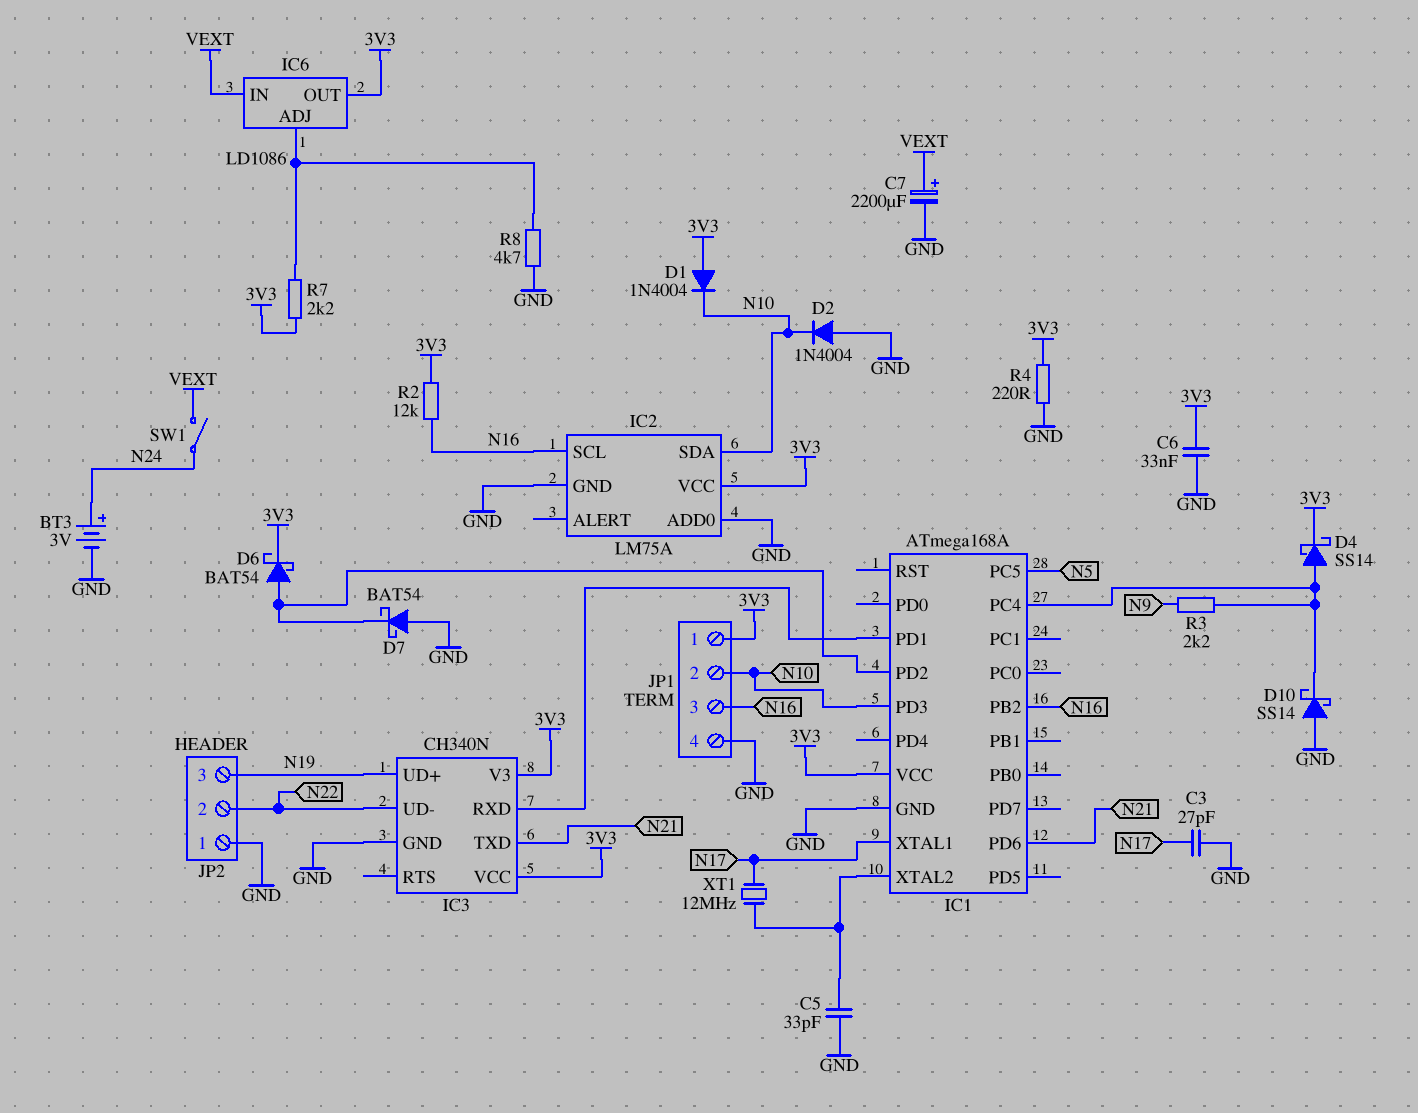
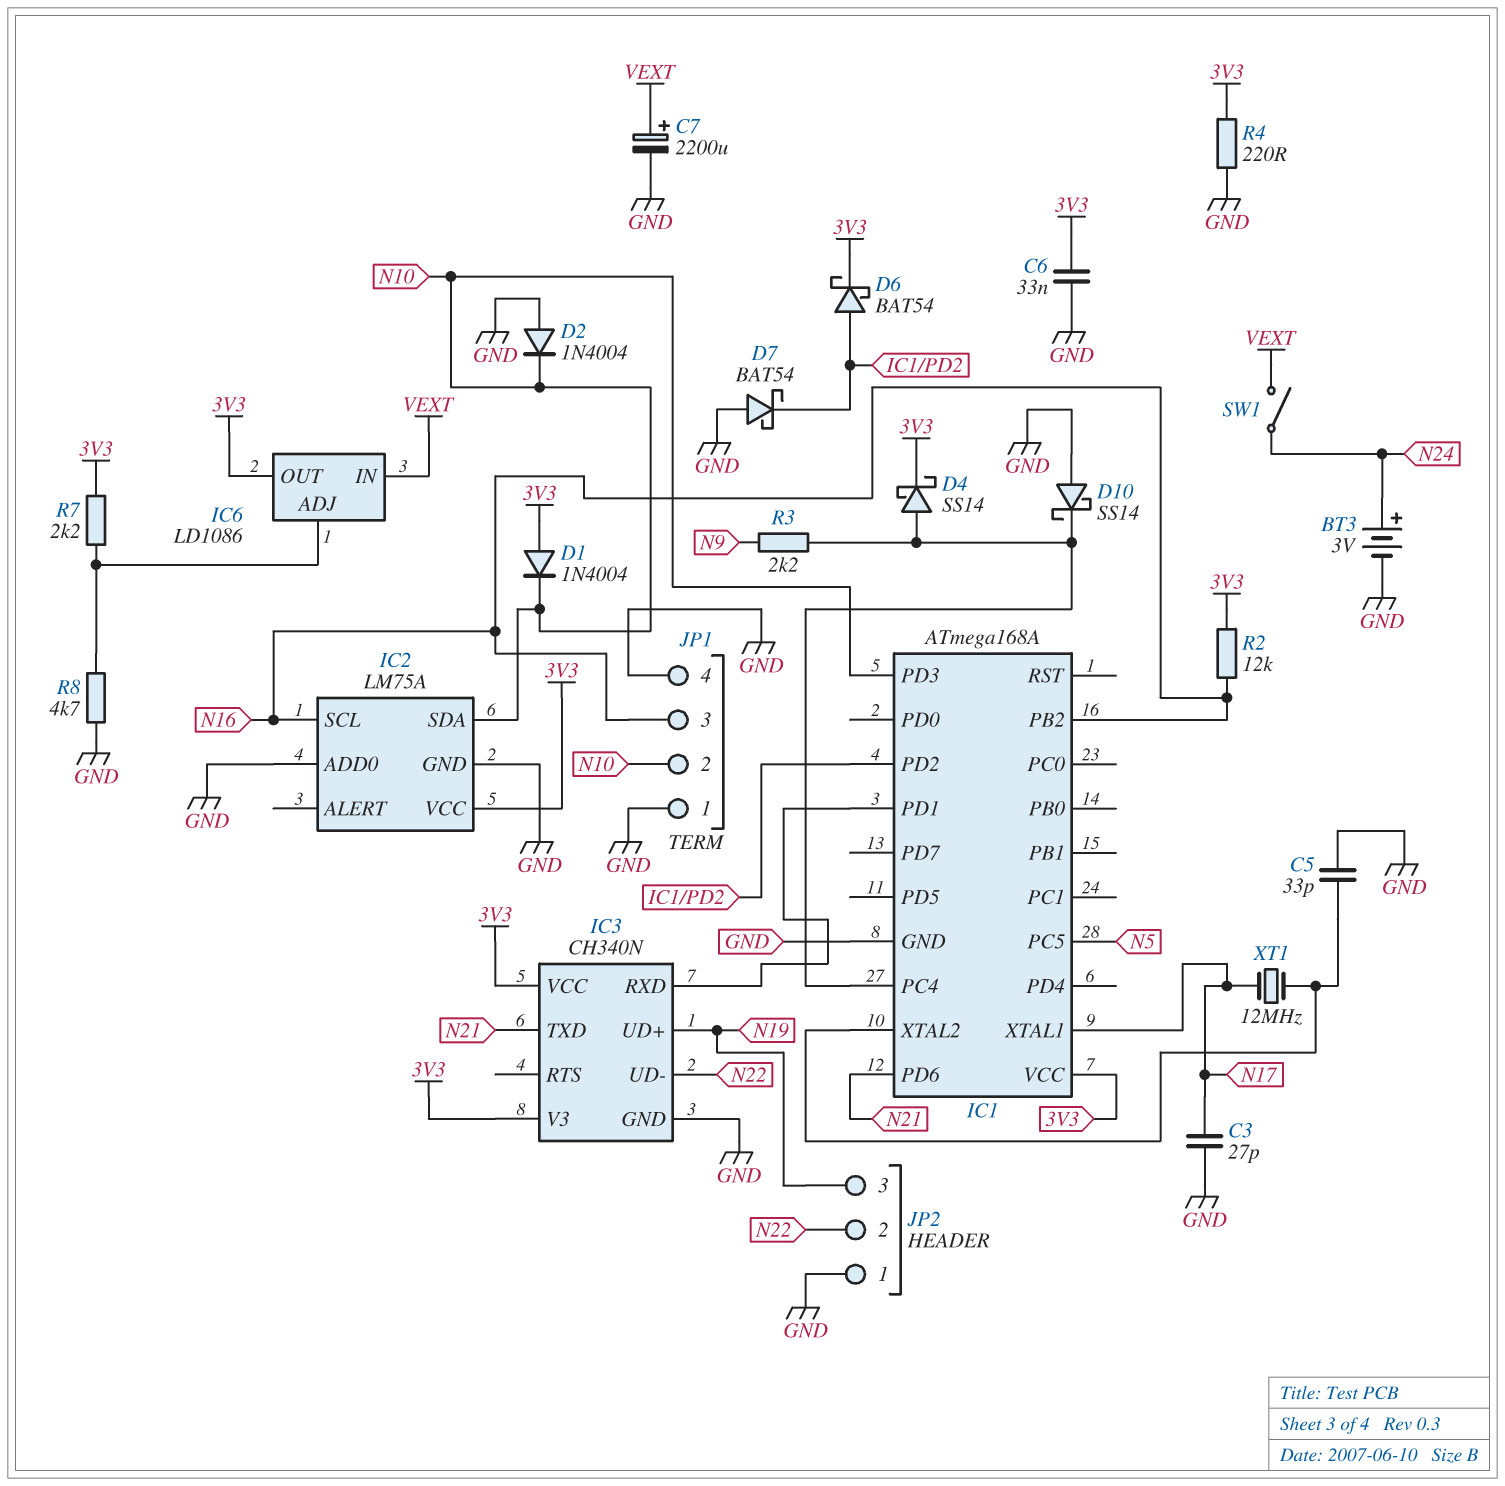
JP1 pin 1: 3V3 -> GND

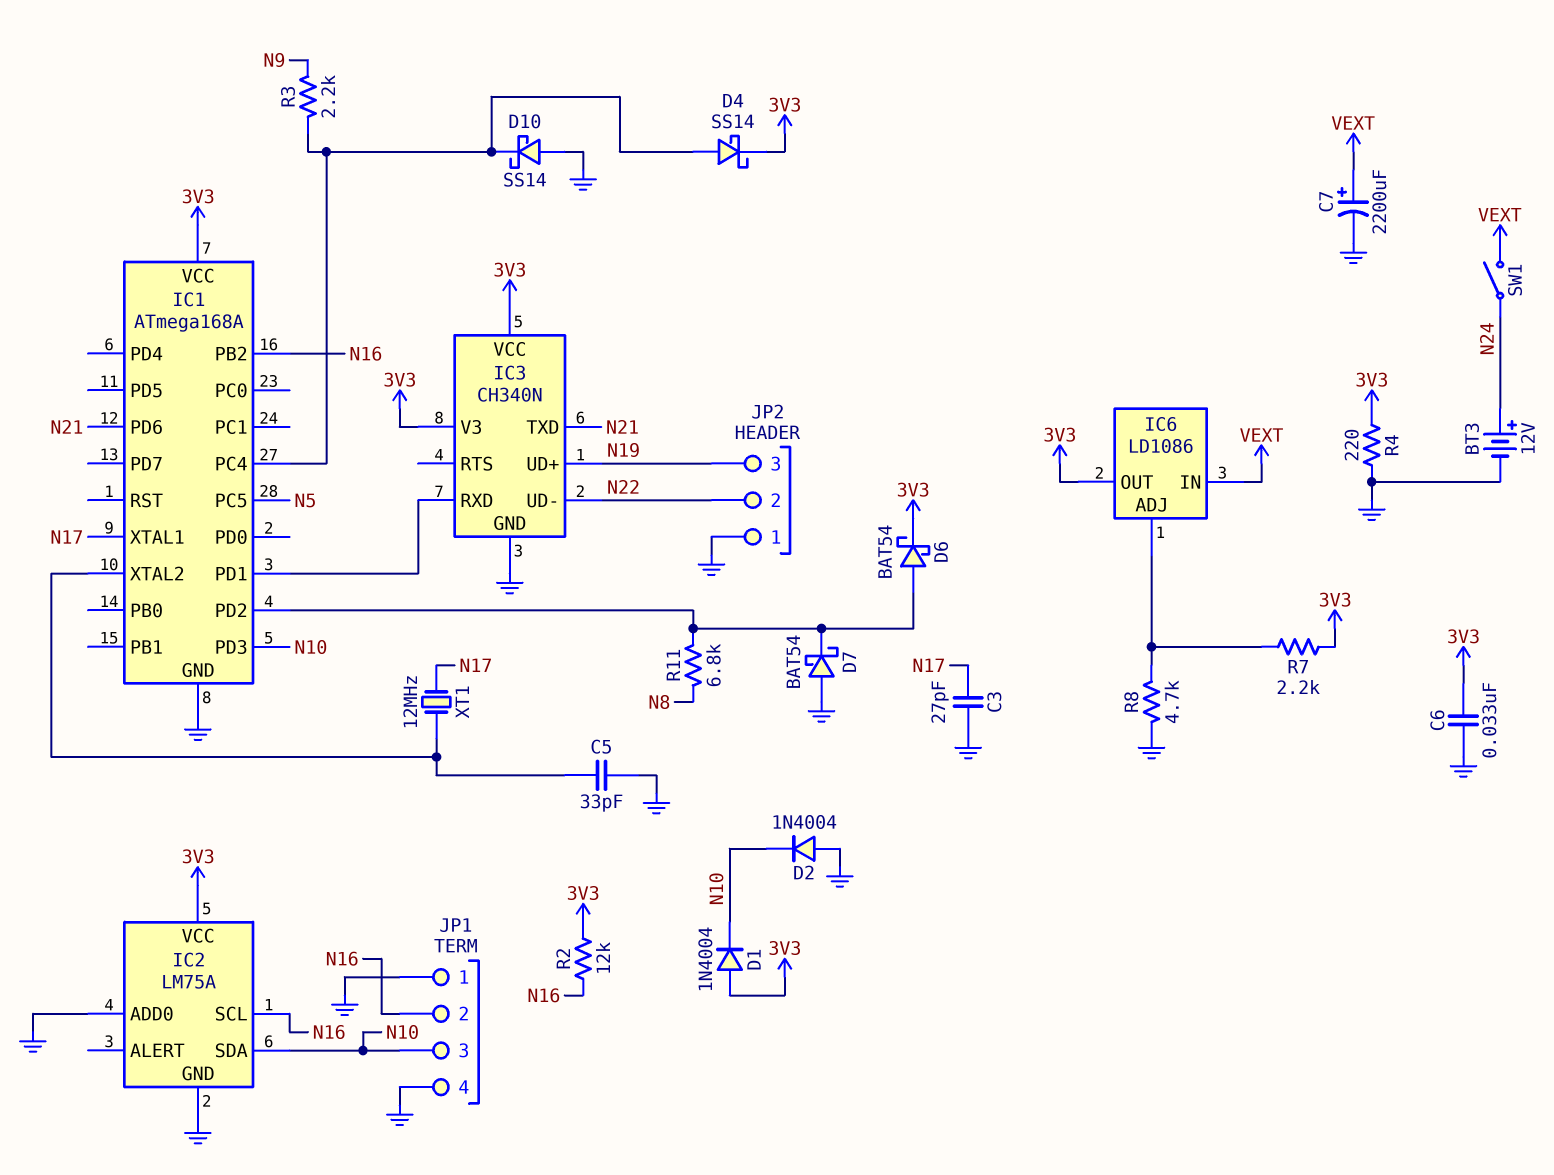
BT3: 3V (plus N24, minus GND) -> 12V (plus N24, minus GND)
JP1 pin 2: N10 -> N16
JP1 pin 3: N16 -> N10
R11: none -> 6.8k (IC1/PD2, N8)

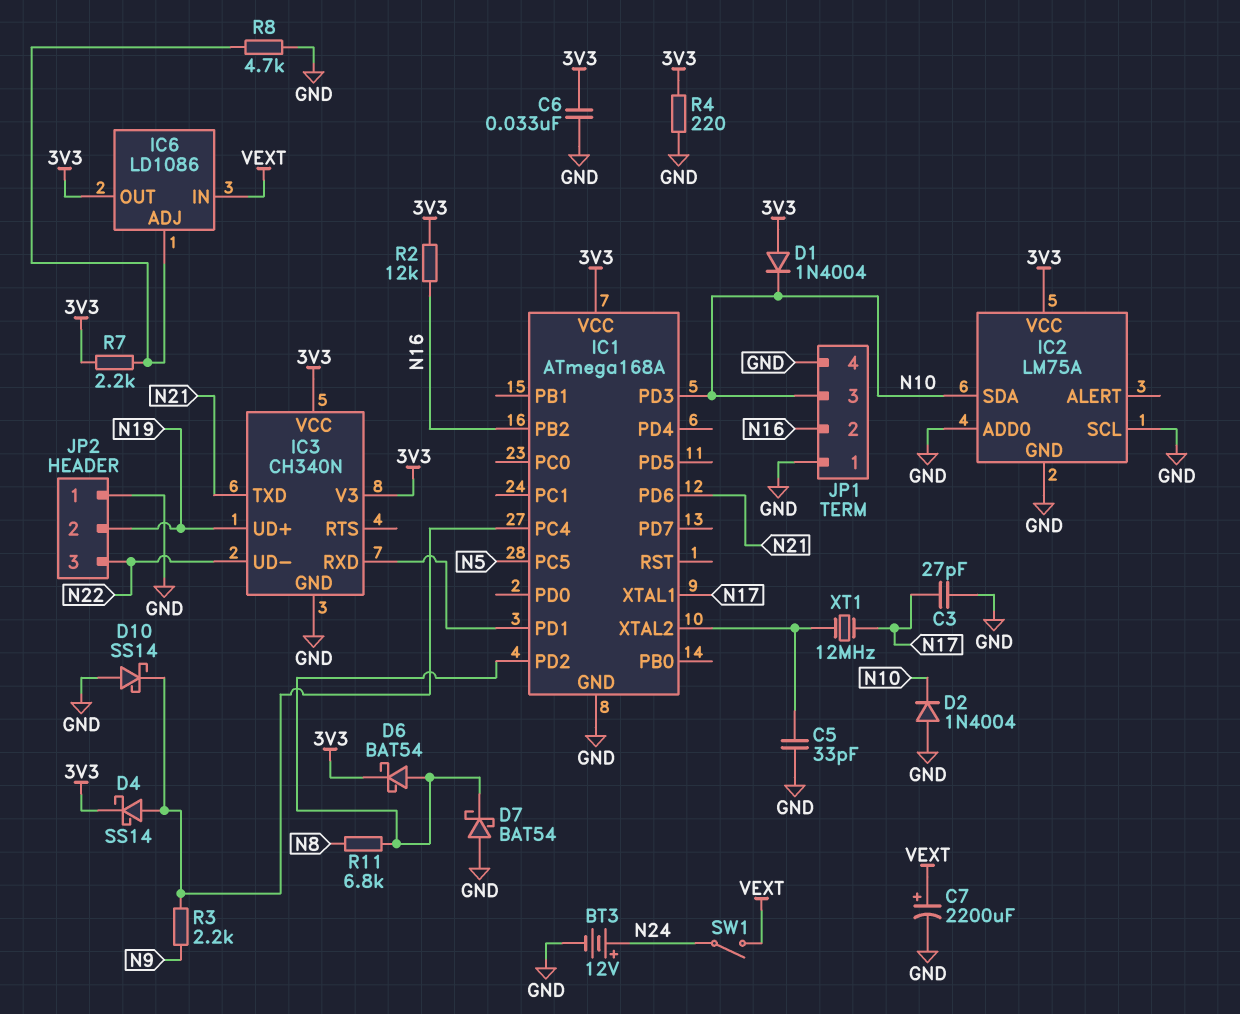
IC2 pin SCL: N16 -> GND
JP2 pin 2: N22 -> N19
JP2 pin 3: N19 -> N22

